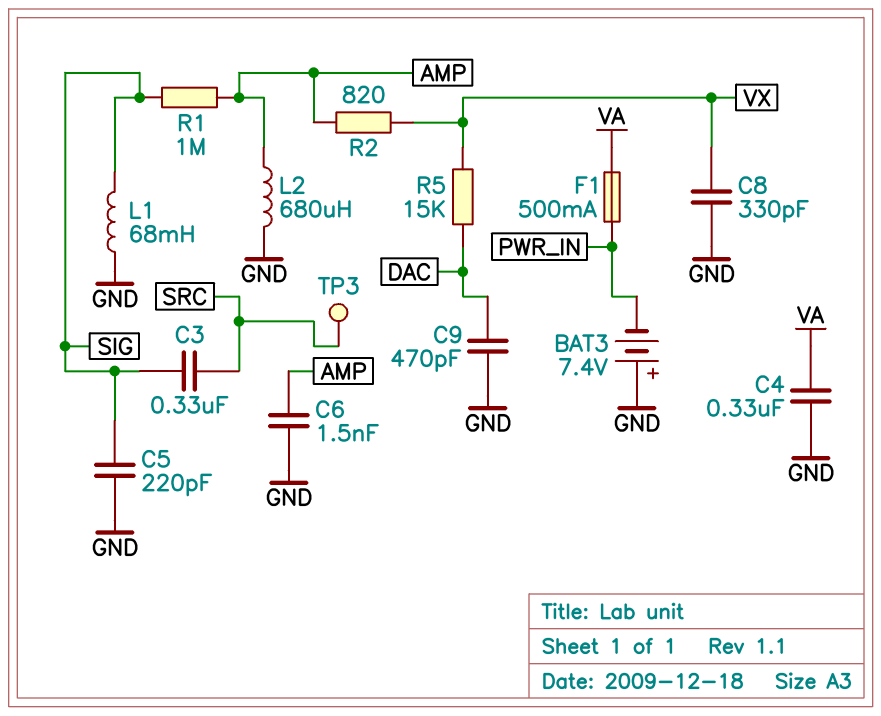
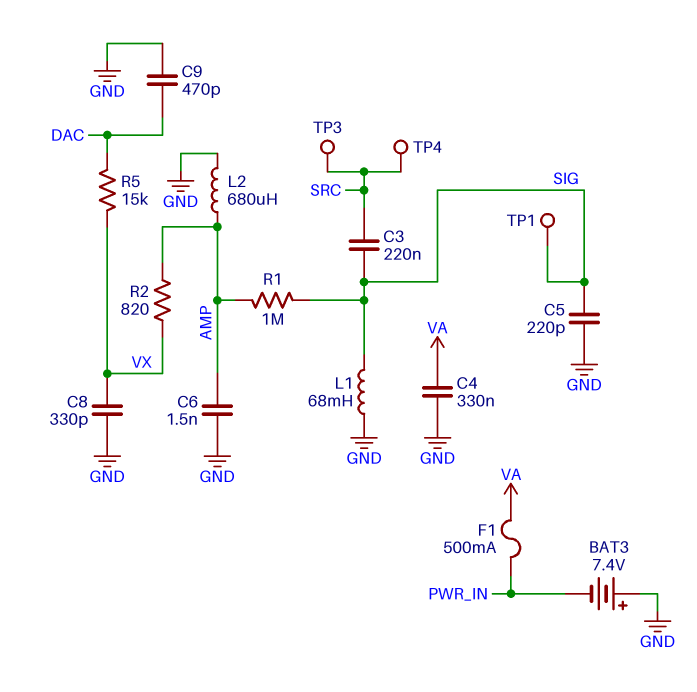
C3: 330nF (SIG, SRC) -> 220nF (SIG, SRC)
TP1: none -> test point (SIG)
TP4: none -> test point (SRC)

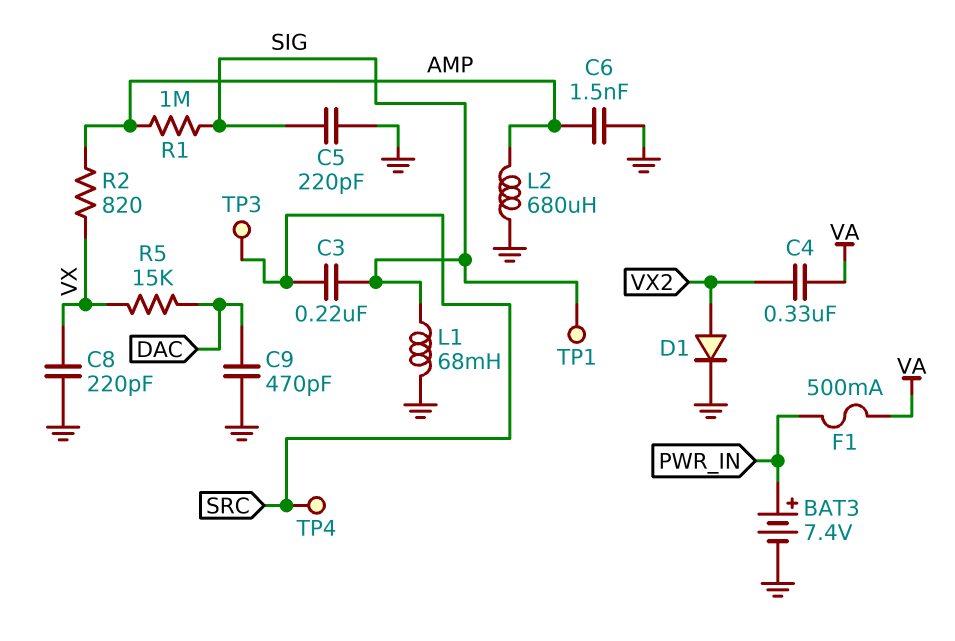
BAT3: 7.4V (plus GND, minus PWR_IN) -> 7.4V (plus PWR_IN, minus GND)
C4: 330nF (GND, VA) -> 330nF (VA, VX2)
C8: 330pF (GND, VX) -> 220pF (GND, VX)
D1: none -> diode (A VX2, K GND)

